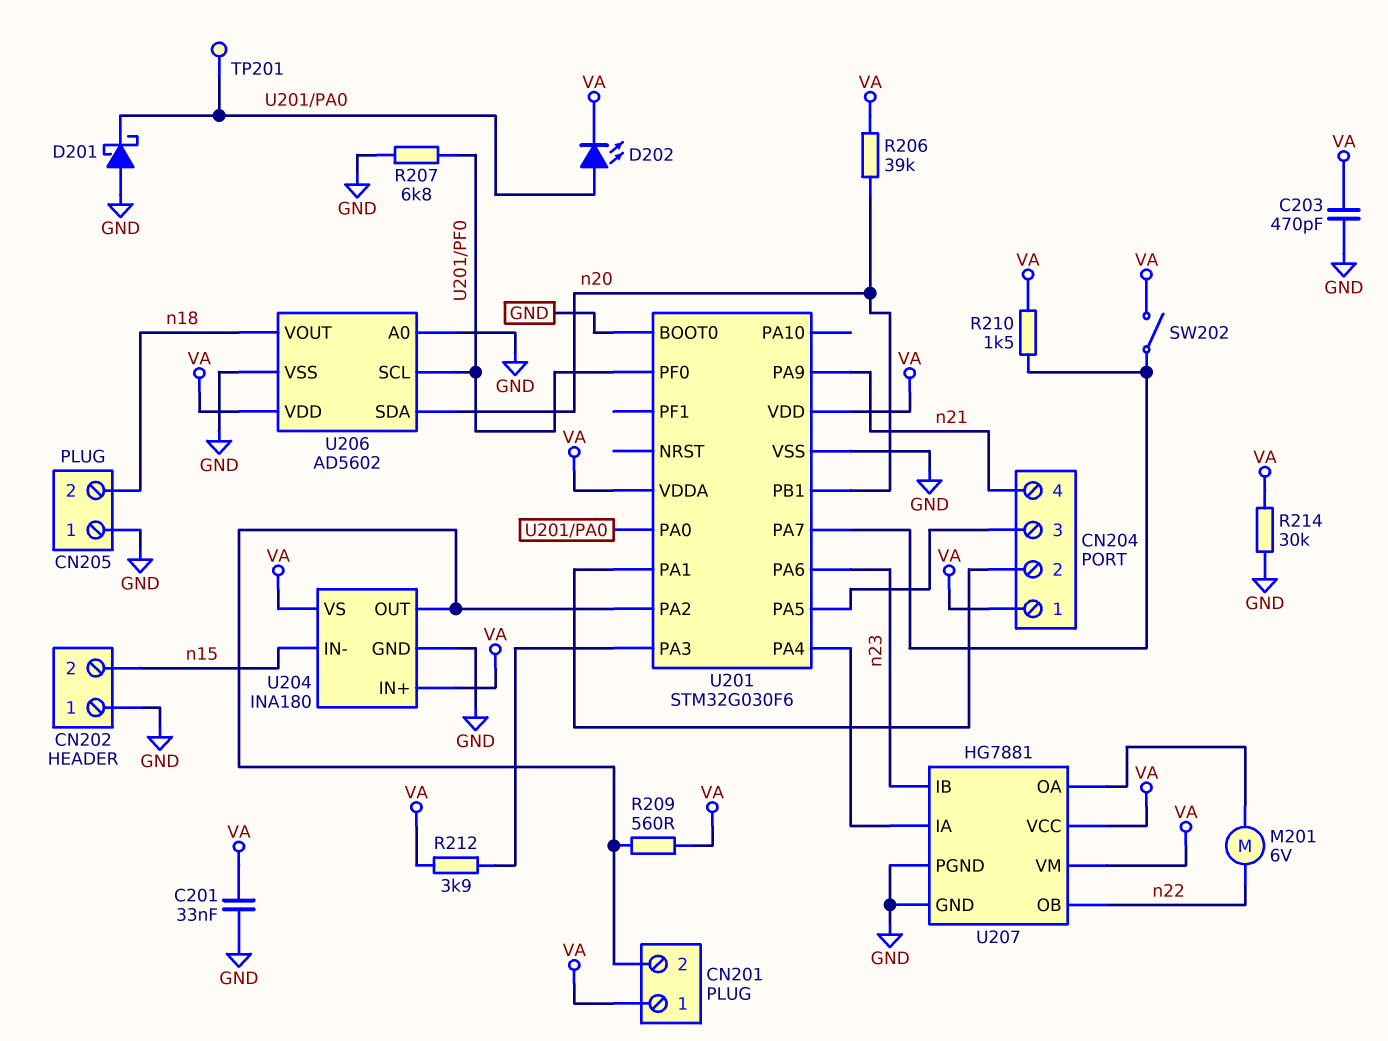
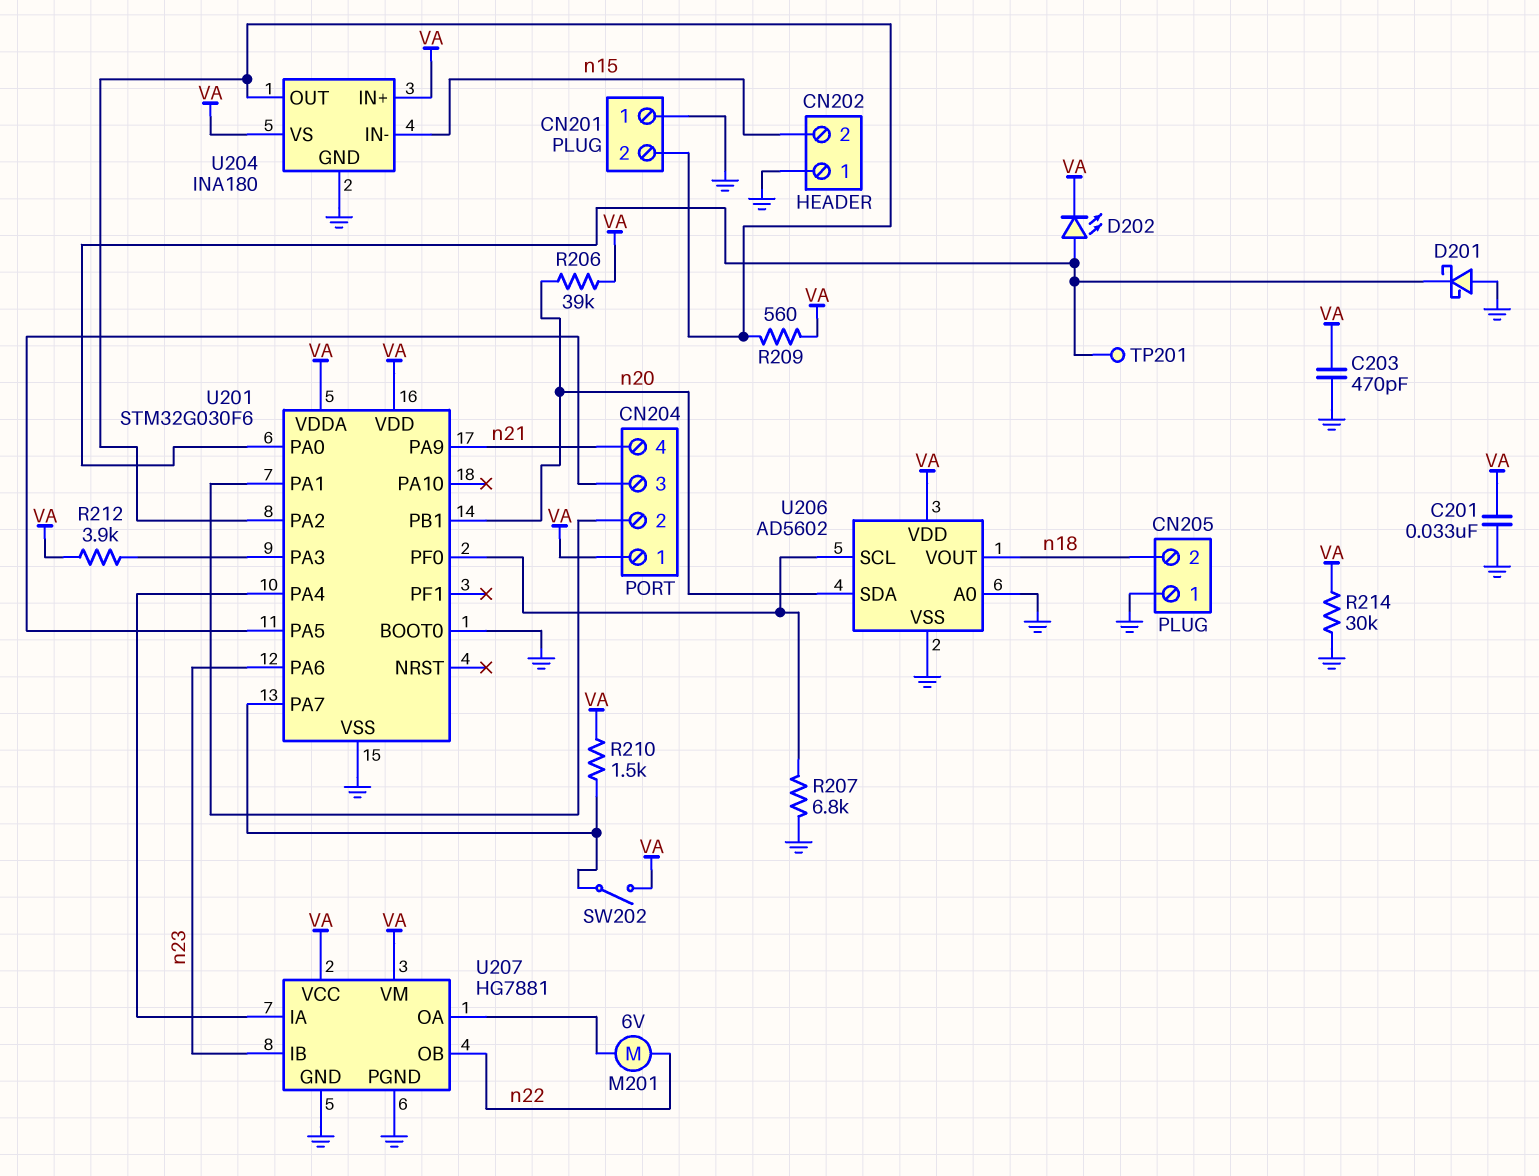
CN201 pin 1: VA -> GND

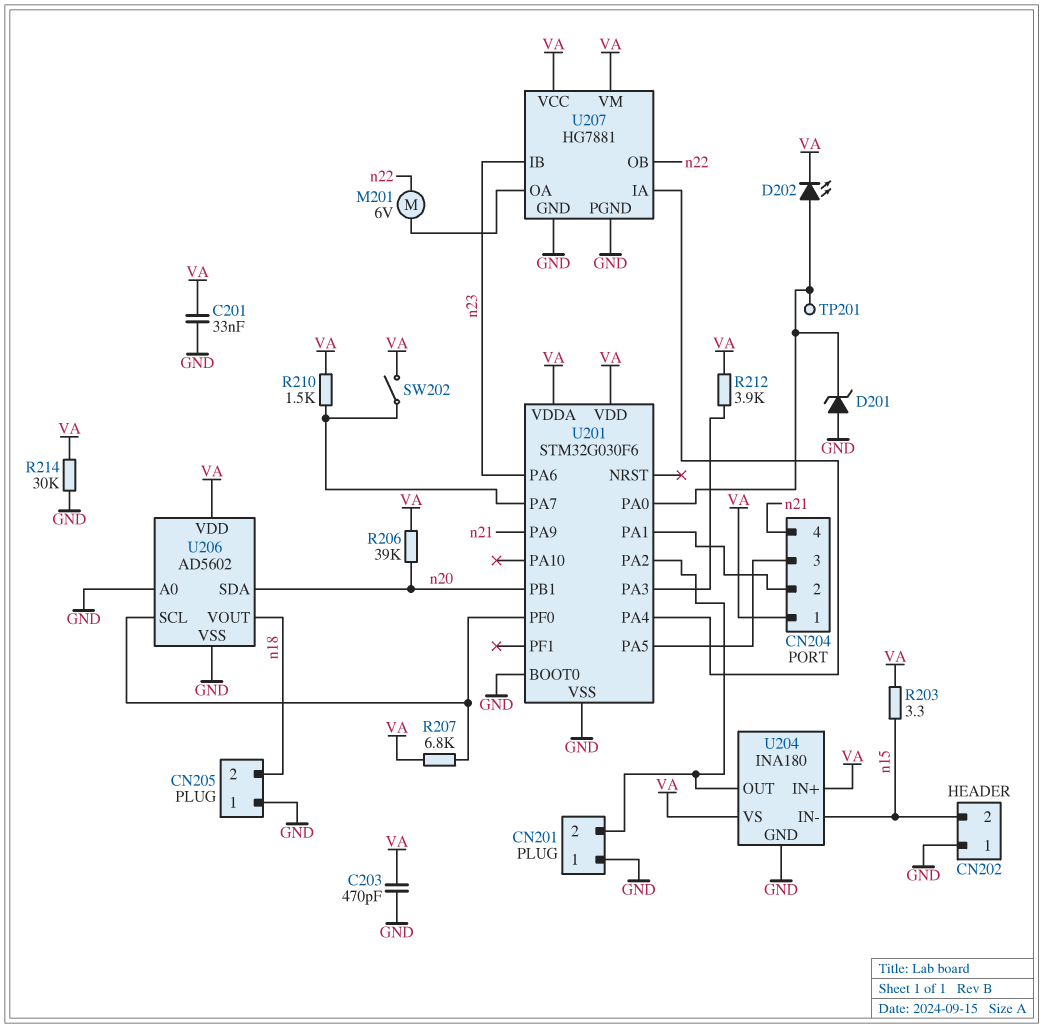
D201: schottky (A GND, K U201/PA0) -> zener (A GND, K U201/PA0)
R203: none -> 3.3 (VA, n15)
R207: 6.8k (GND, U201/PF0) -> 6.8k (U201/PF0, VA)
R209: 560 (CN201/2, VA) -> none

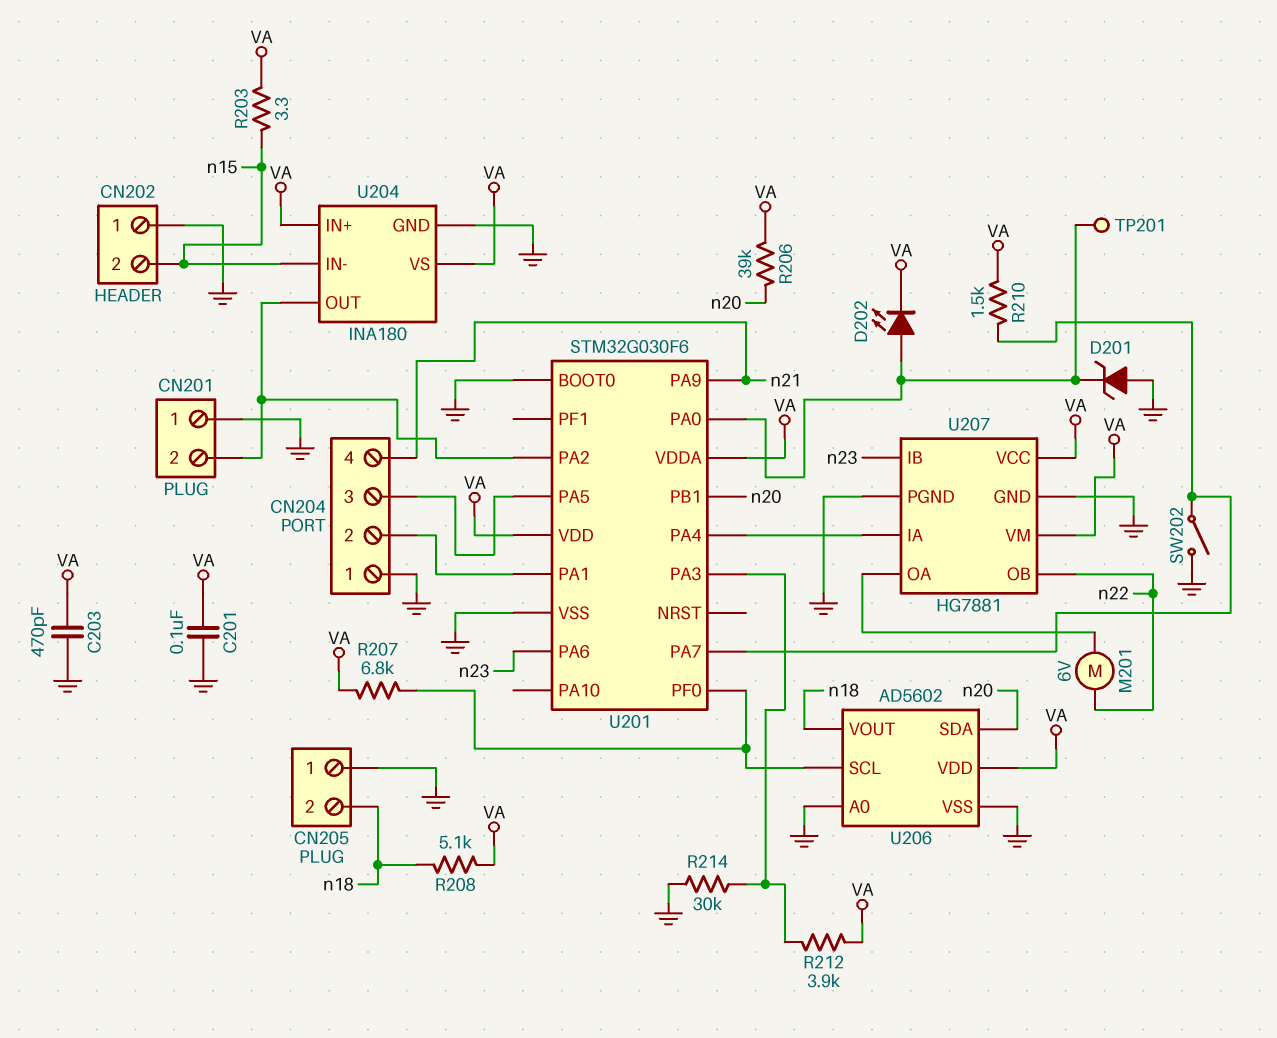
C201: 33nF (GND, VA) -> 100nF (GND, VA)
CN204 pin 1: VA -> GND
R208: none -> 5.1k (VA, n18)
R214: 30k (GND, VA) -> 30k (GND, U201/PA3)
SW202: switch (U201/PA7, VA) -> switch (GND, U201/PA7)

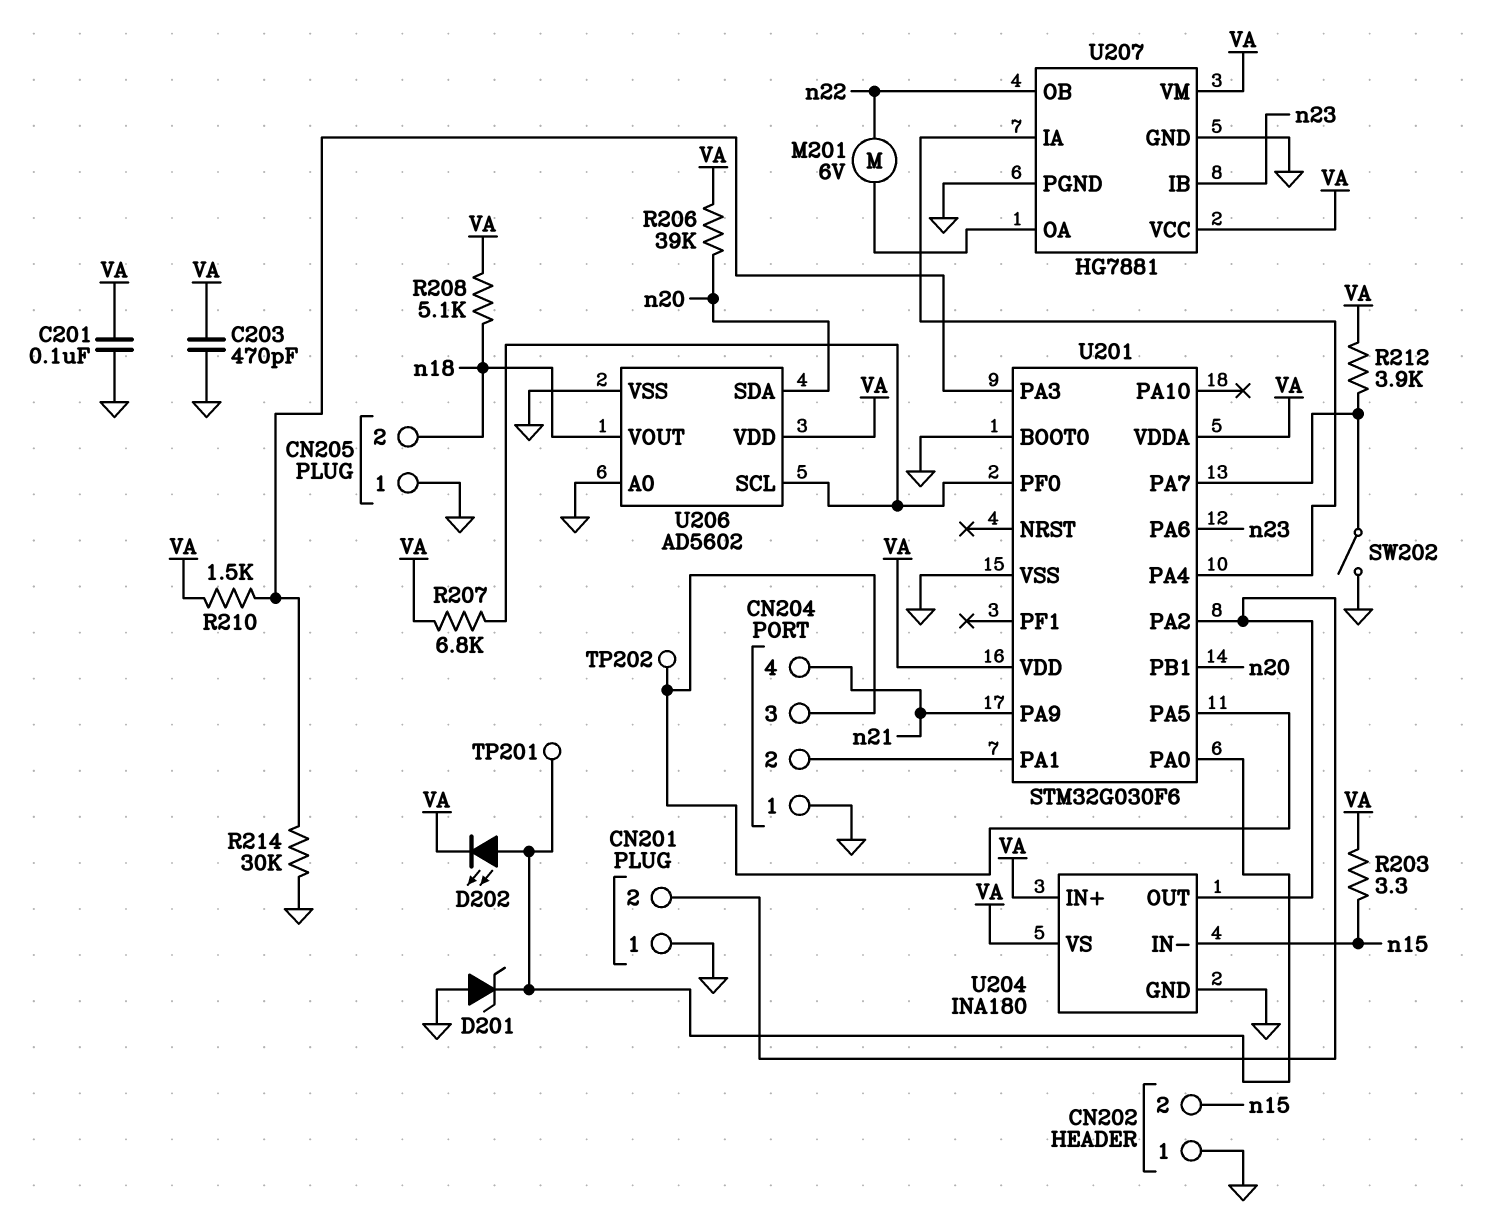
R210: 1.5k (U201/PA7, VA) -> 1.5k (U201/PA3, VA)
R212: 3.9k (U201/PA3, VA) -> 3.9k (U201/PA7, VA)
TP202: none -> test point (CN204/3)

